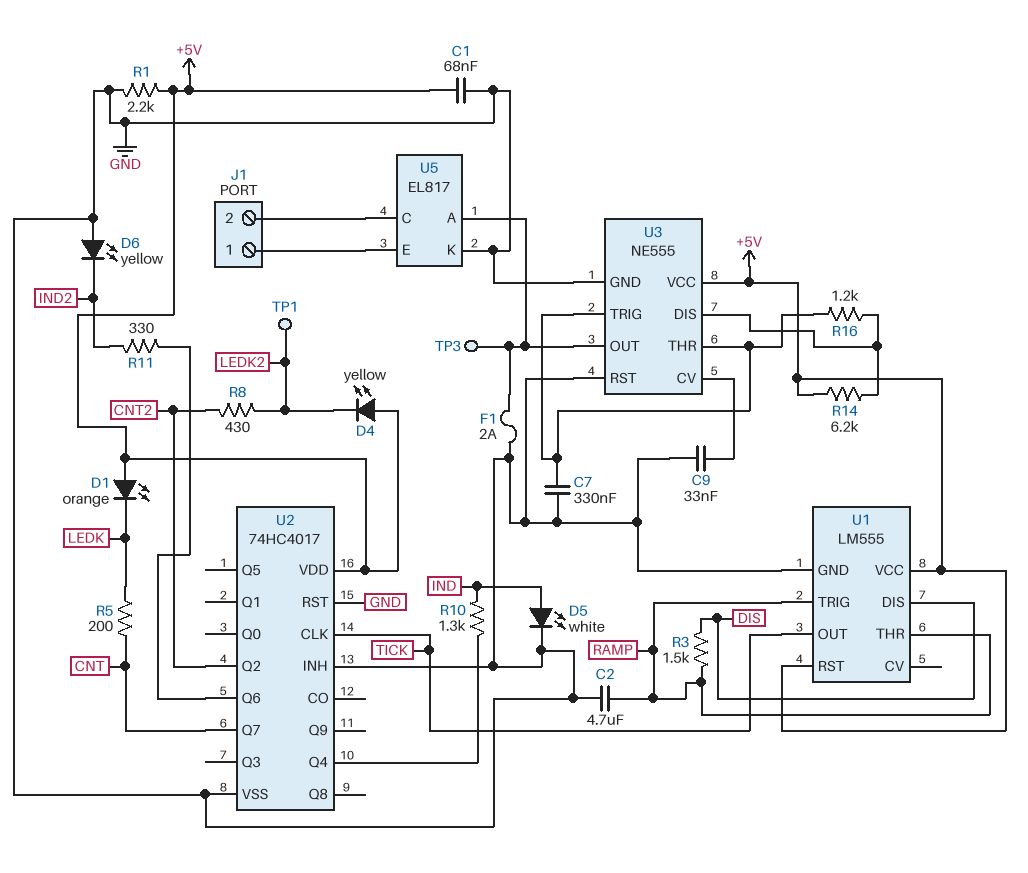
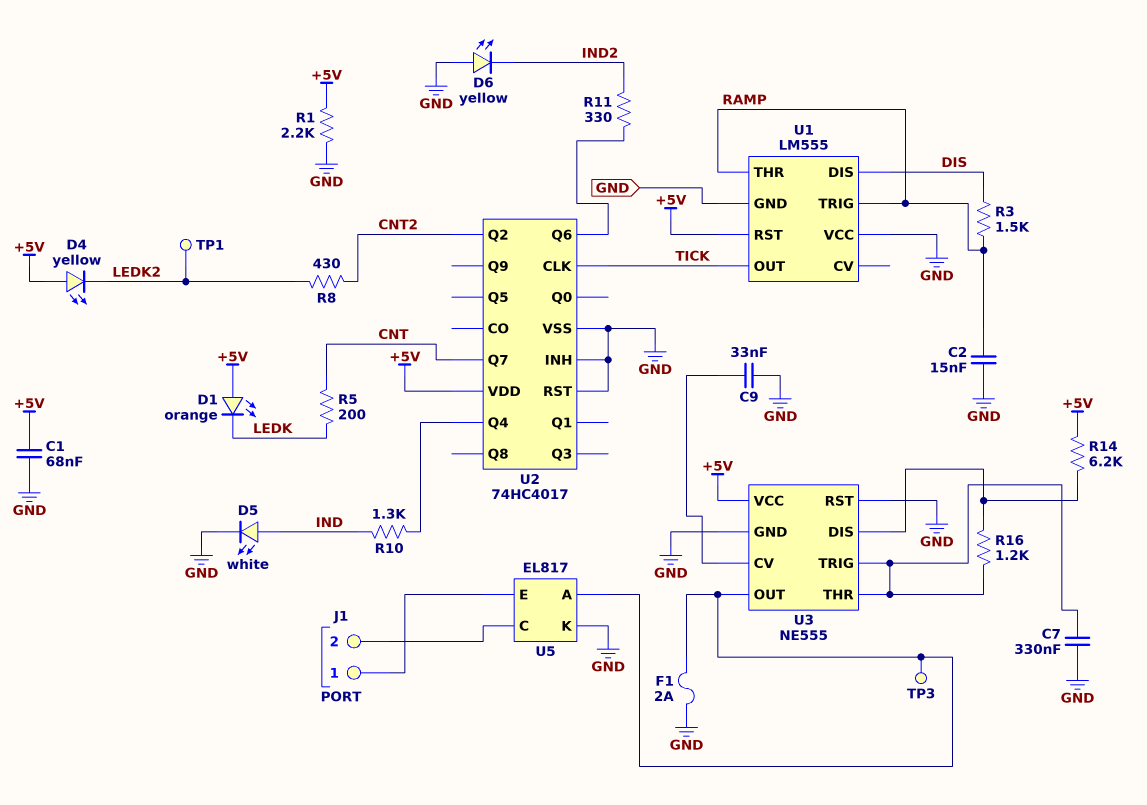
C2: 4.7uF (GND, RAMP) -> 15nF (GND, RAMP)
U1 pin VCC: +5V -> GND

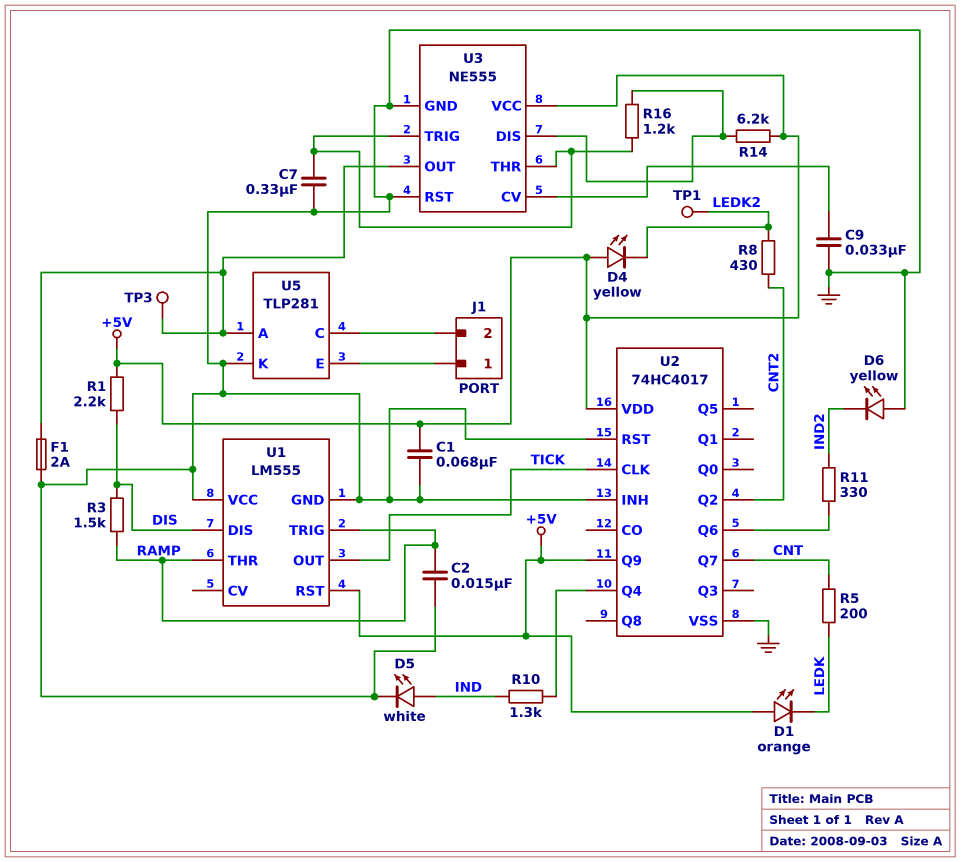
R1: 2.2k (+5V, GND) -> 2.2k (+5V, DIS)
U2 pin Q9: none -> +5V
U5: EL817 -> TLP281

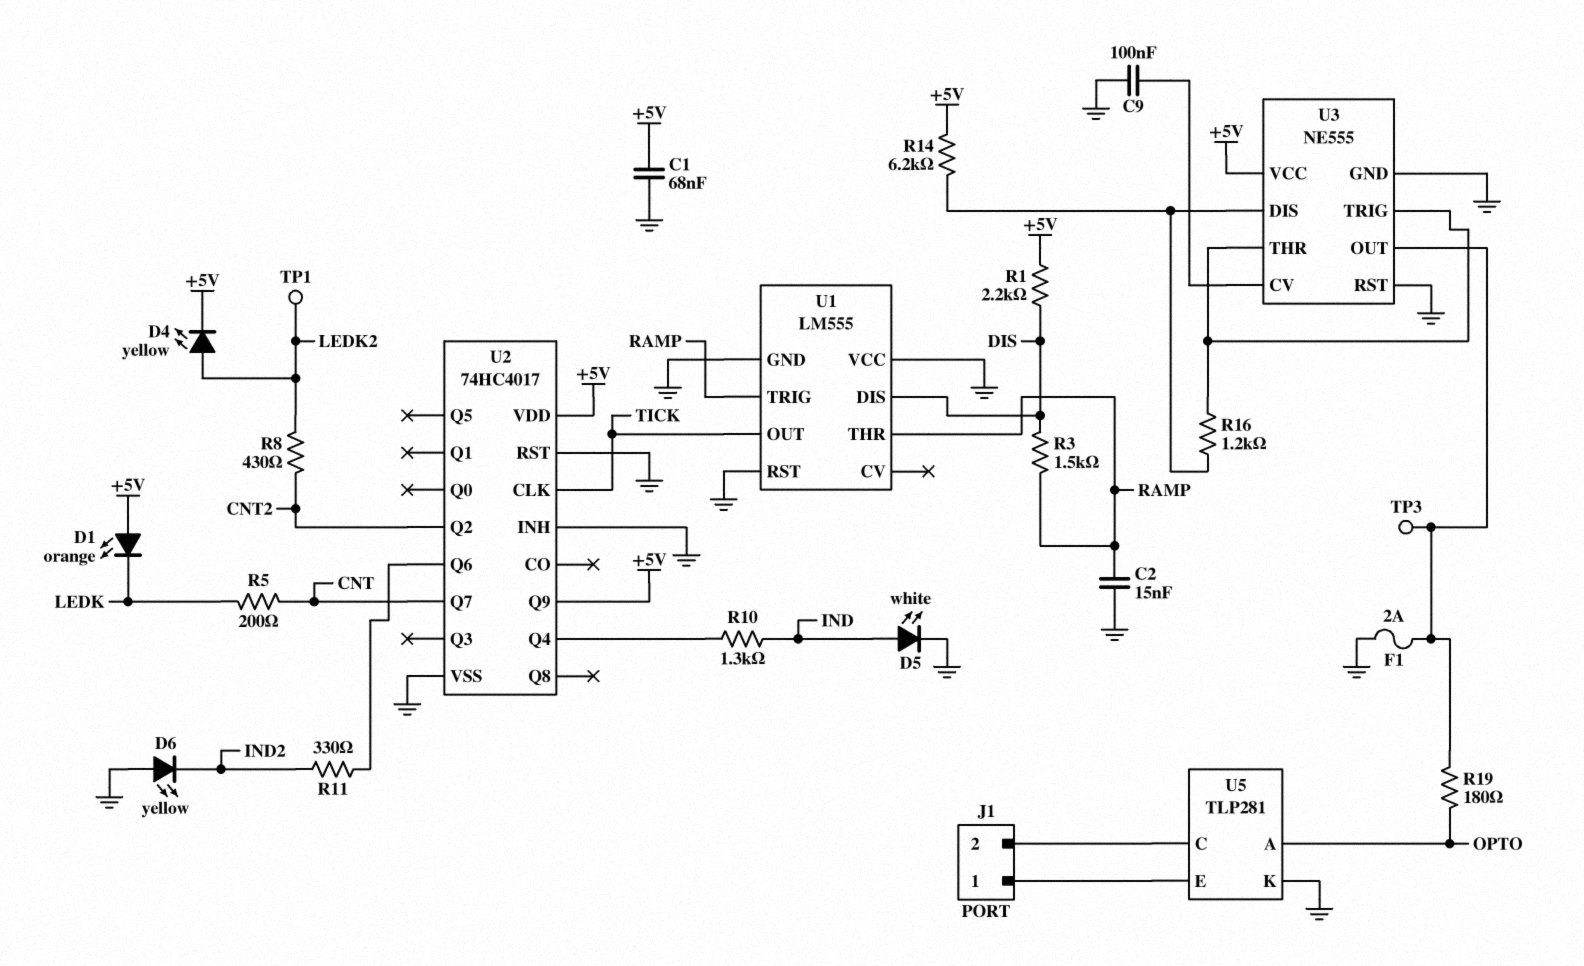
C7: 330nF (GND, U3/THR) -> none
C9: 33nF (GND, U3/CV) -> 100nF (GND, U3/CV)
D4: LED yellow (A +5V, K LEDK2) -> LED yellow (A LEDK2, K +5V)
R19: none -> 180 (OPTO, U3/OUT)
U1 pin RST: +5V -> GND
U5 pin A: U3/OUT -> OPTO

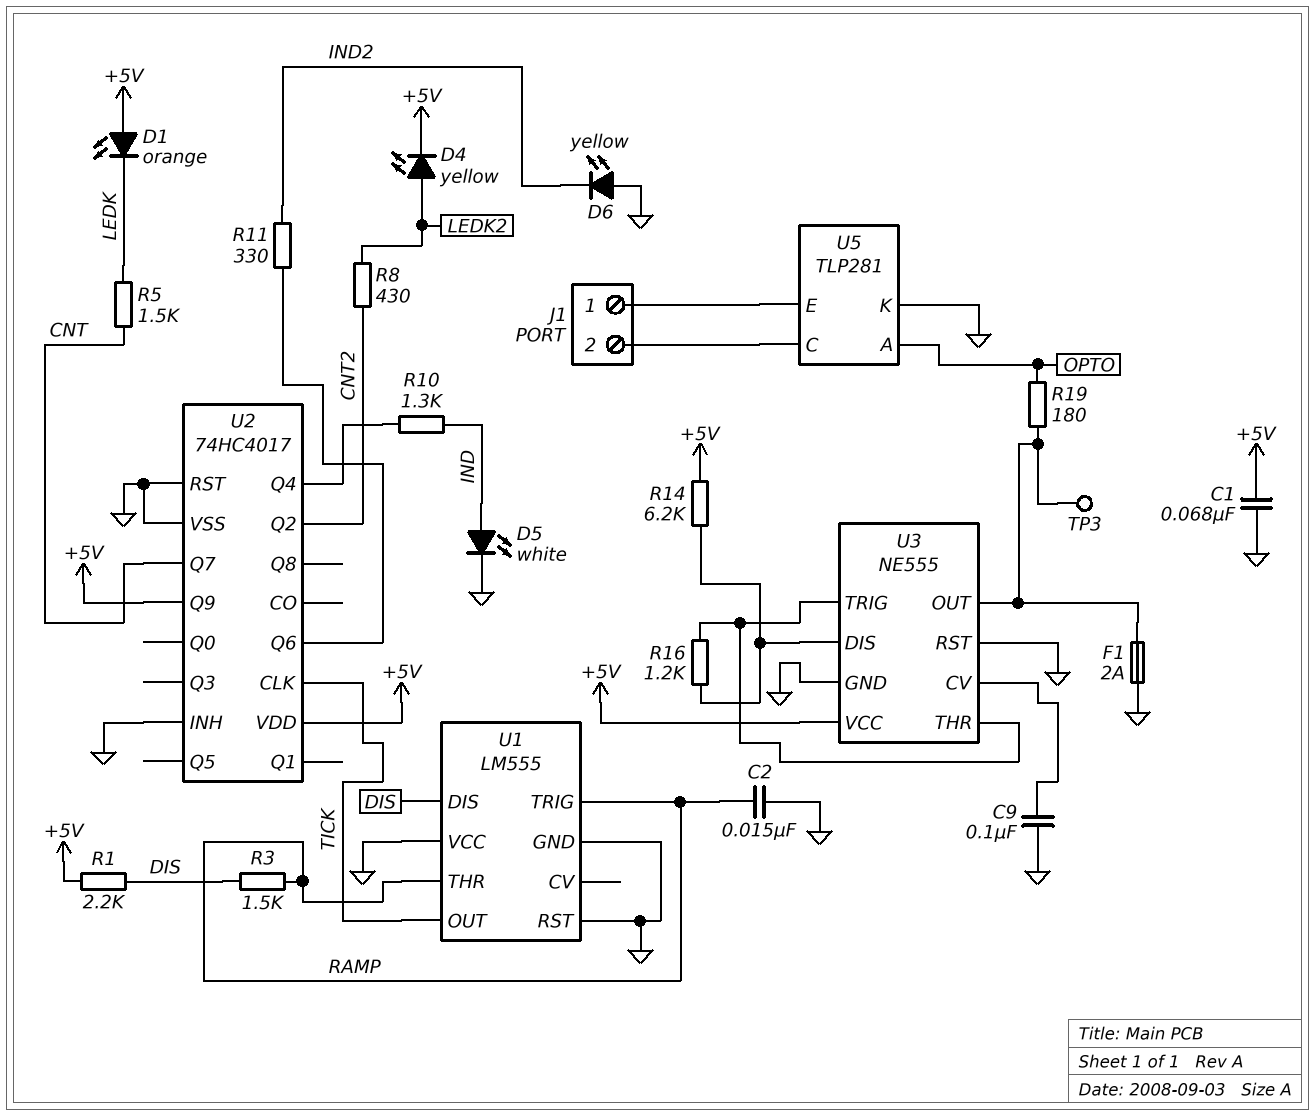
R5: 200 (CNT, LEDK) -> 1.5k (CNT, LEDK)
TP1: test point (LEDK2) -> none

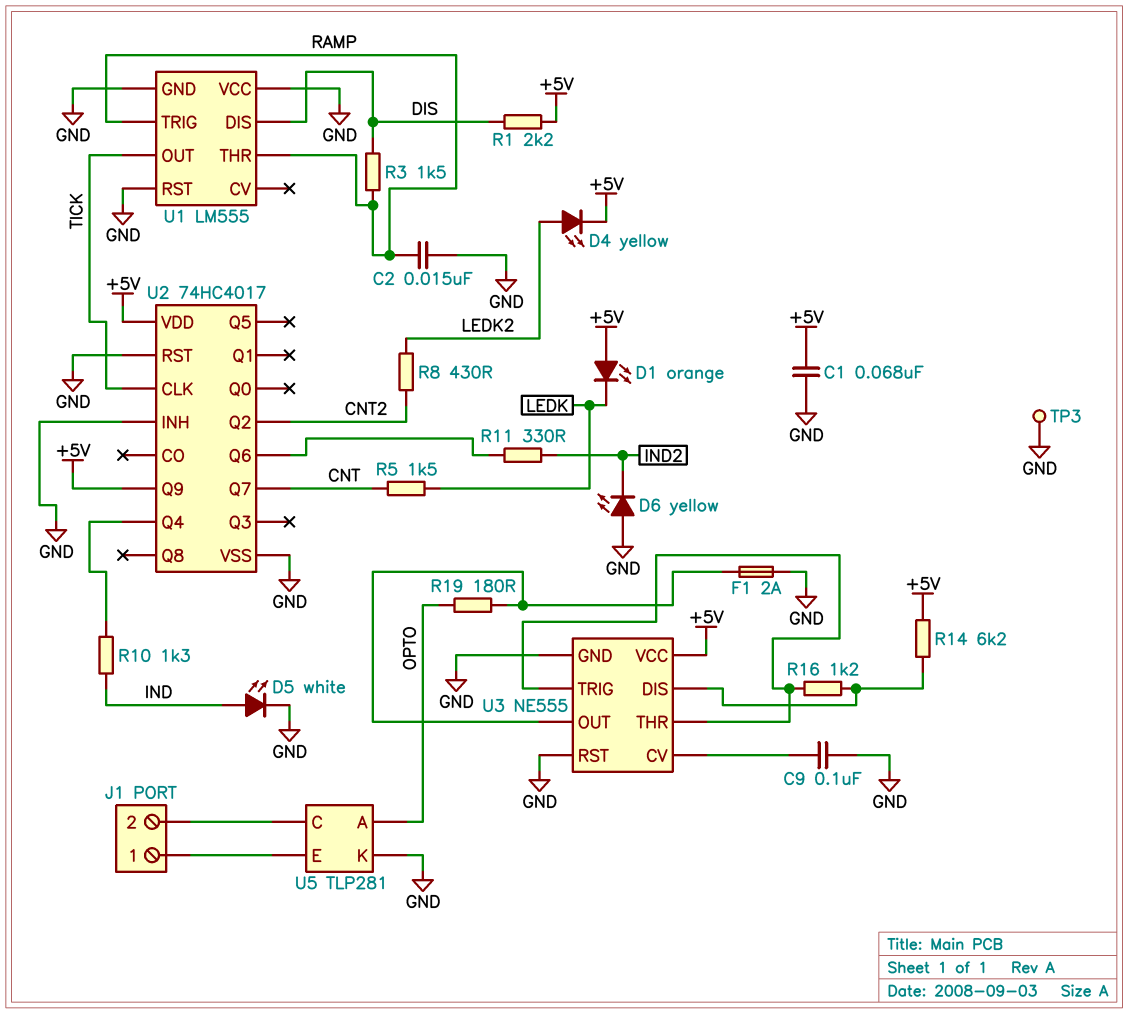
TP3: test point (U3/OUT) -> test point (GND)

